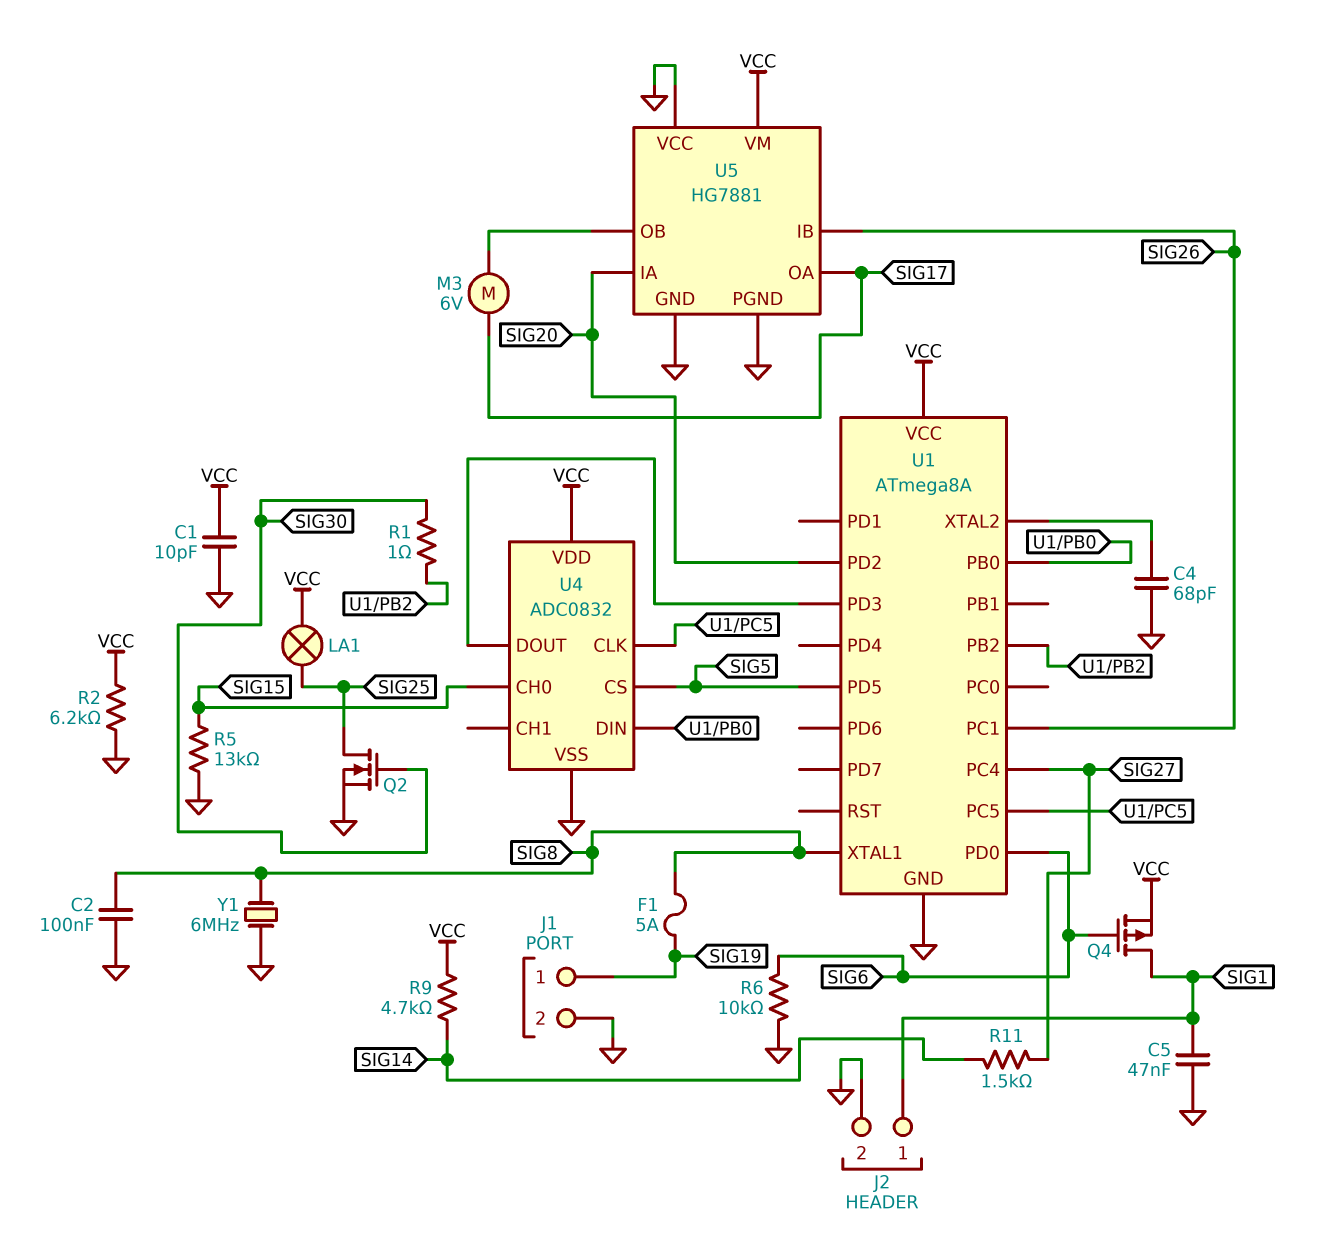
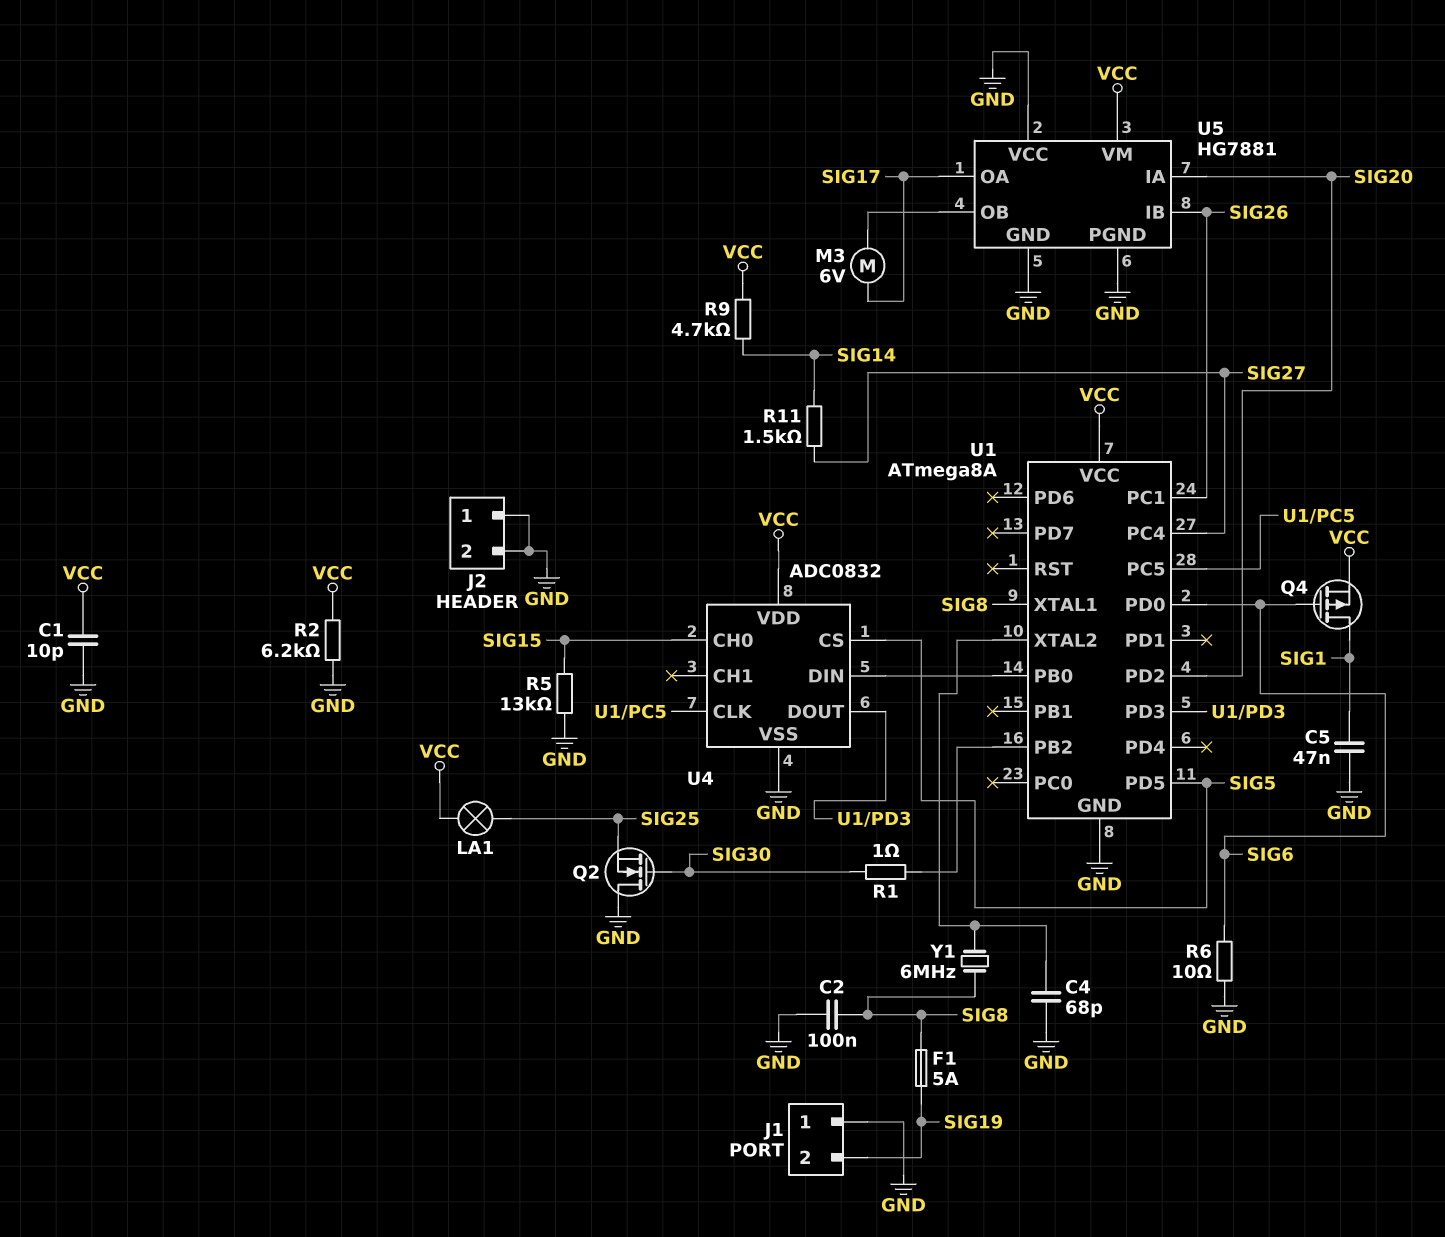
J1 pin 1: SIG19 -> GND
J1 pin 2: GND -> SIG19
J2 pin 1: SIG1 -> GND
Q2: NMOS (G SIG30, D SIG25, S GND) -> NMOS (G SIG30, D GND, S SIG25)
R6: 10k (GND, SIG6) -> 10 (GND, SIG6)
Y1: 6MHz (GND, SIG8) -> 6MHz (SIG8, U1/XTAL2)

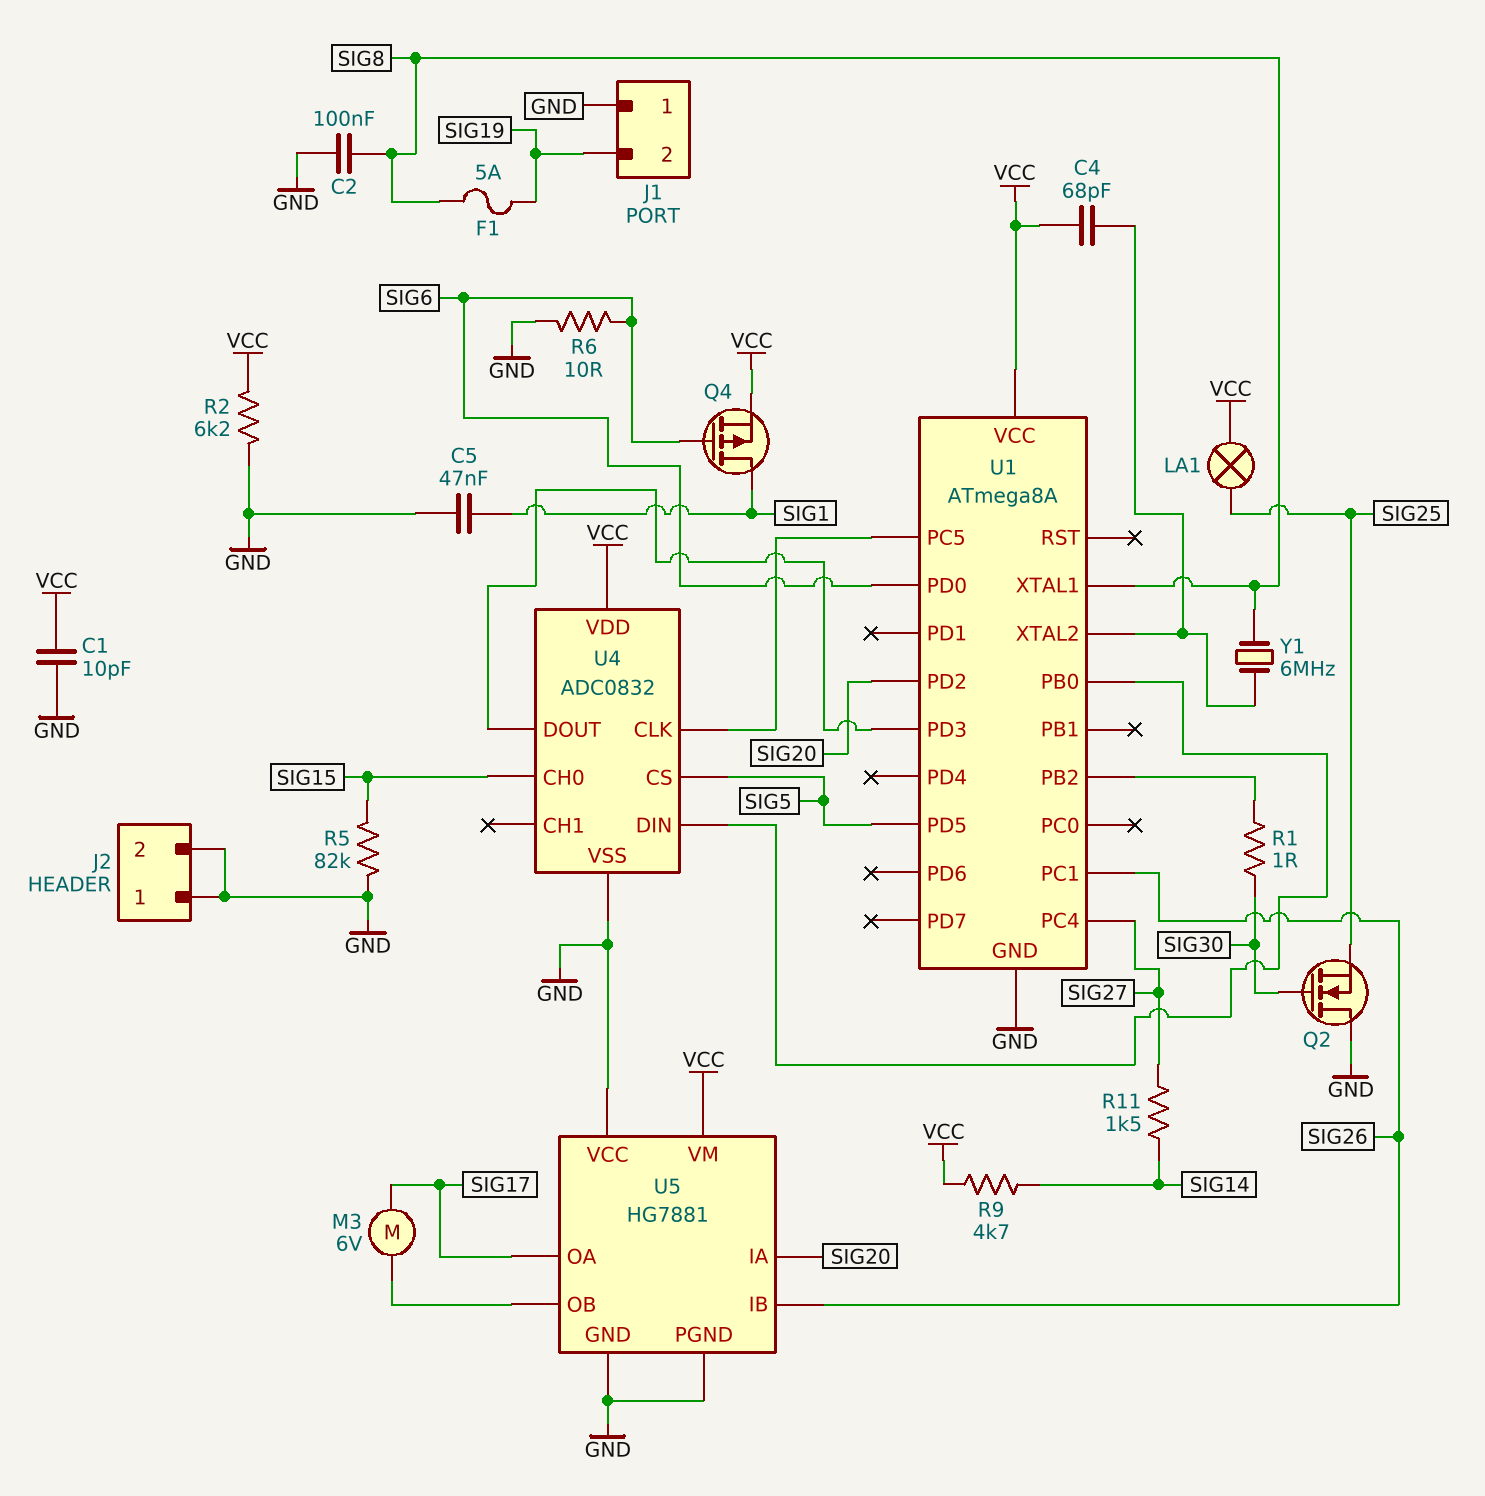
C4: 68pF (GND, U1/XTAL2) -> 68pF (U1/XTAL2, VCC)
R5: 13k (GND, SIG15) -> 82k (GND, SIG15)

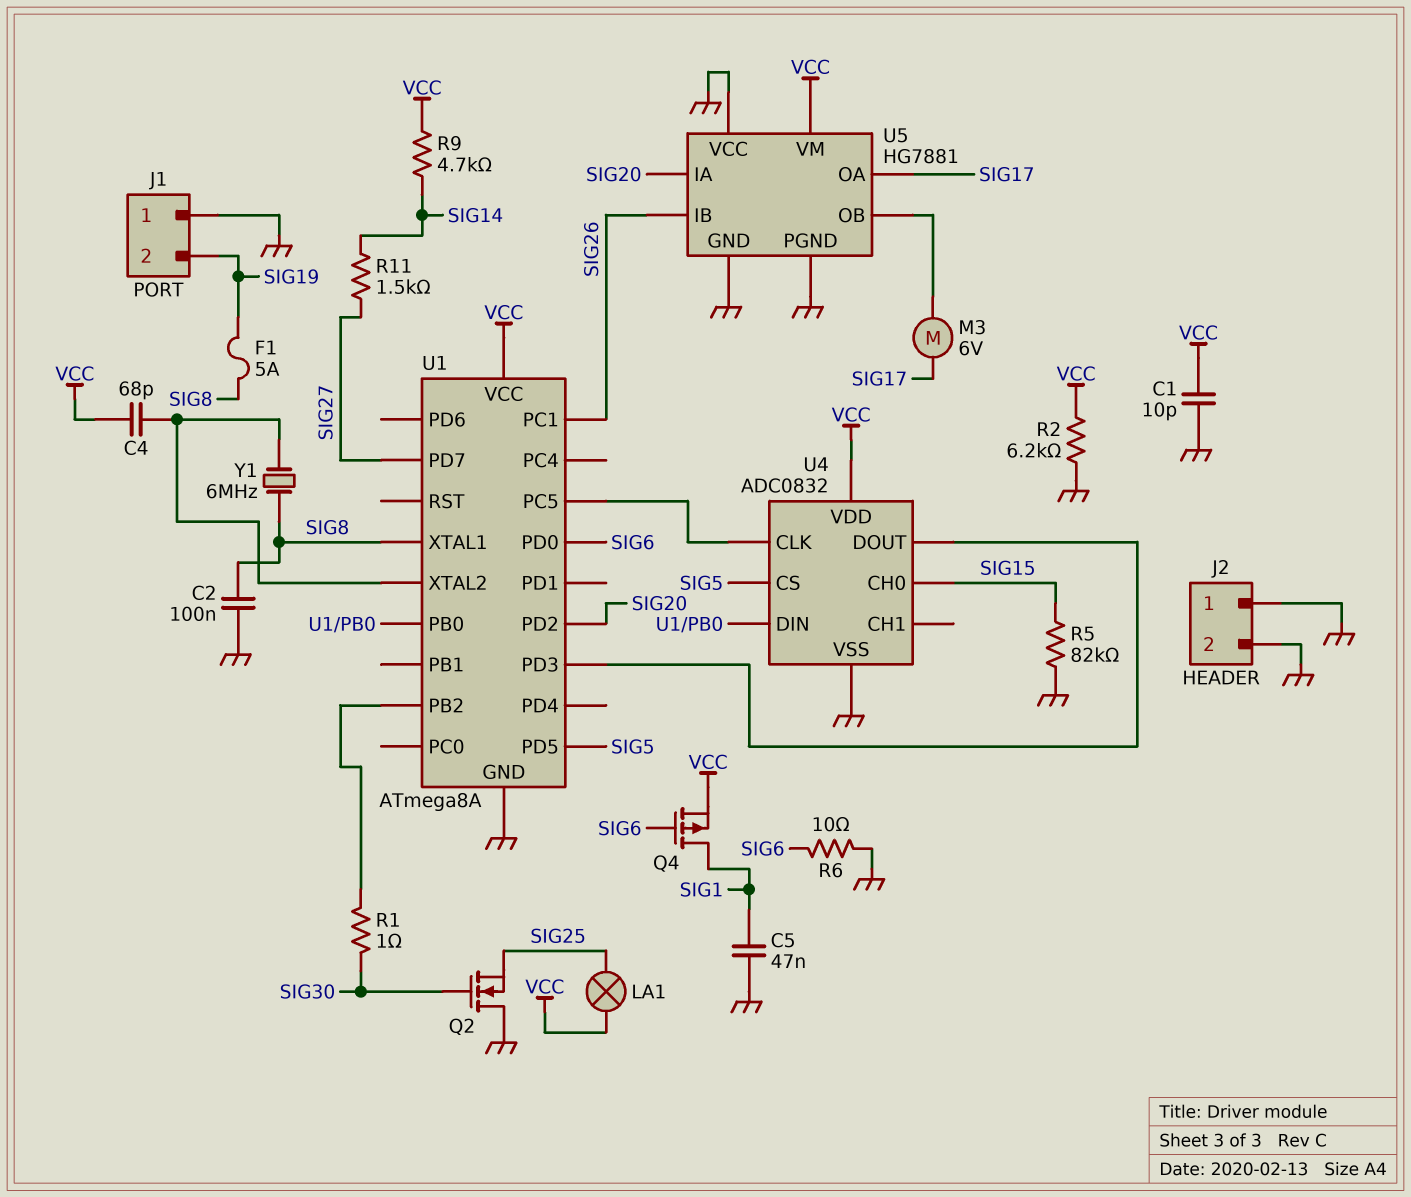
U1 pin PC4: SIG27 -> none
U1 pin PD7: none -> SIG27

